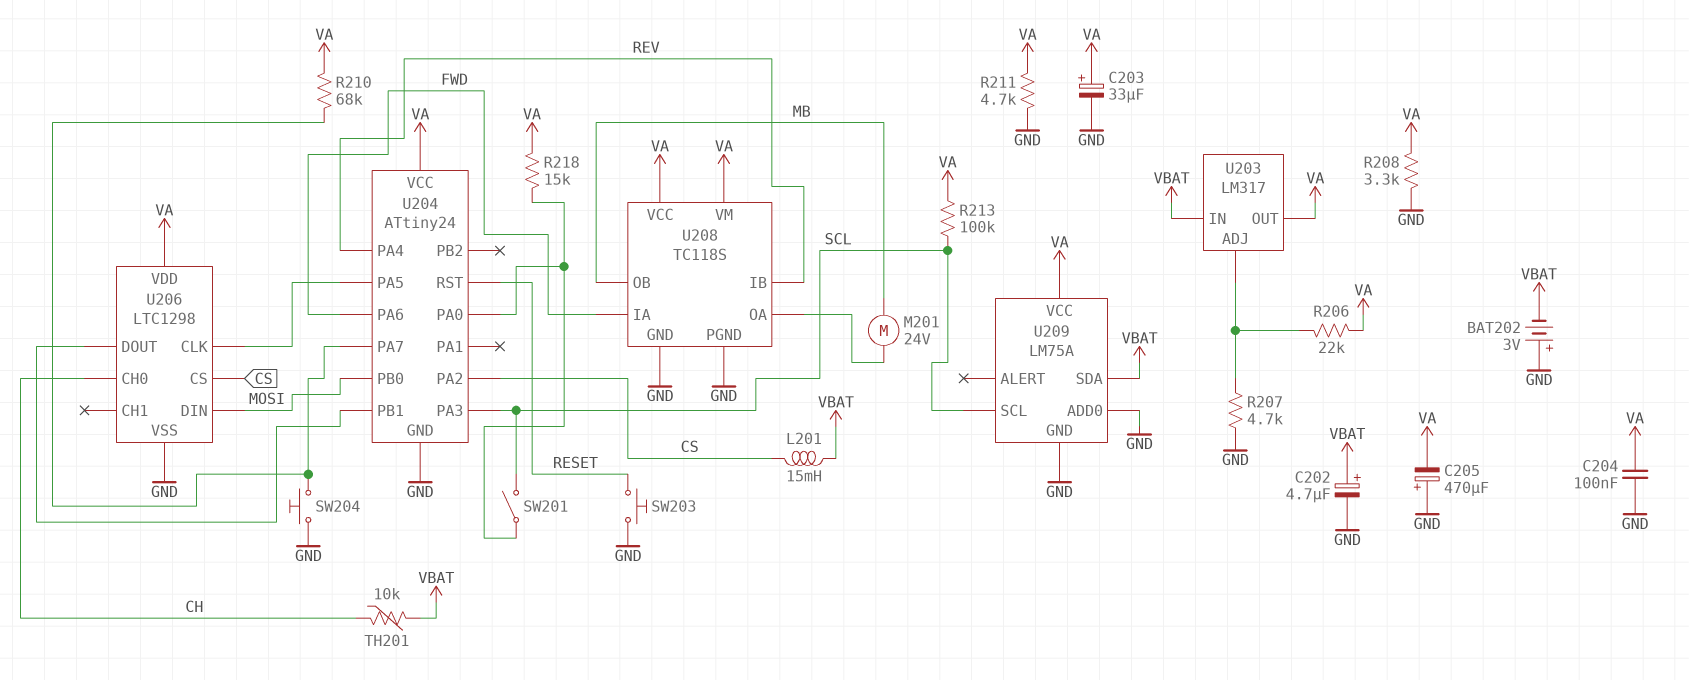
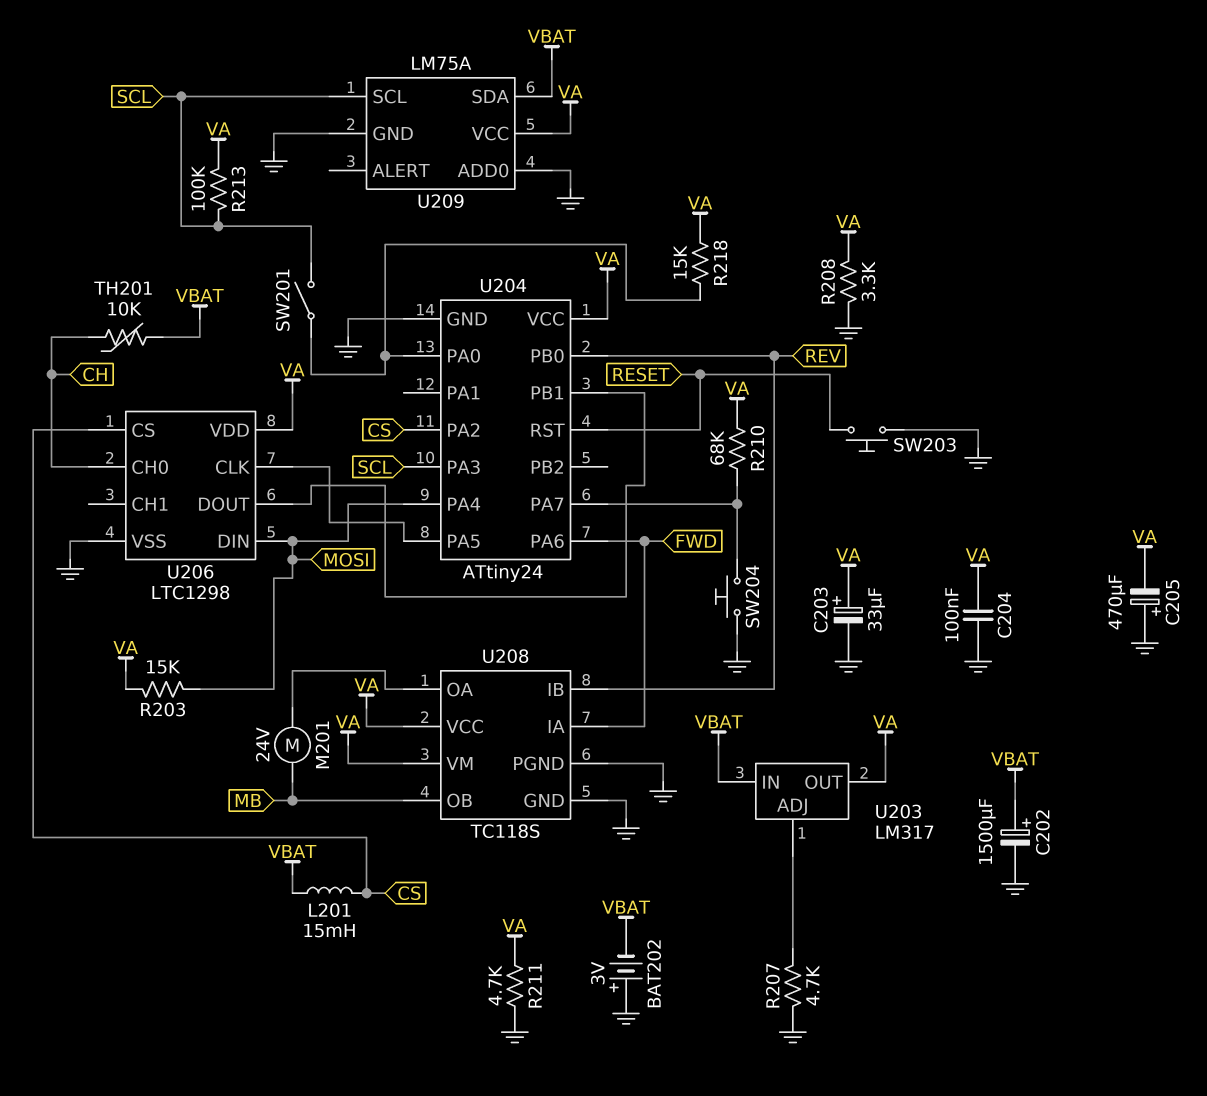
C202: 4.7uF (plus VBAT, minus GND) -> 1500uF (plus VBAT, minus GND)
R203: none -> 15k (MOSI, VA)
R206: 22k (U203/ADJ, VA) -> none
U204 pin PA4: REV -> MOSI
U204 pin PB0: MOSI -> REV

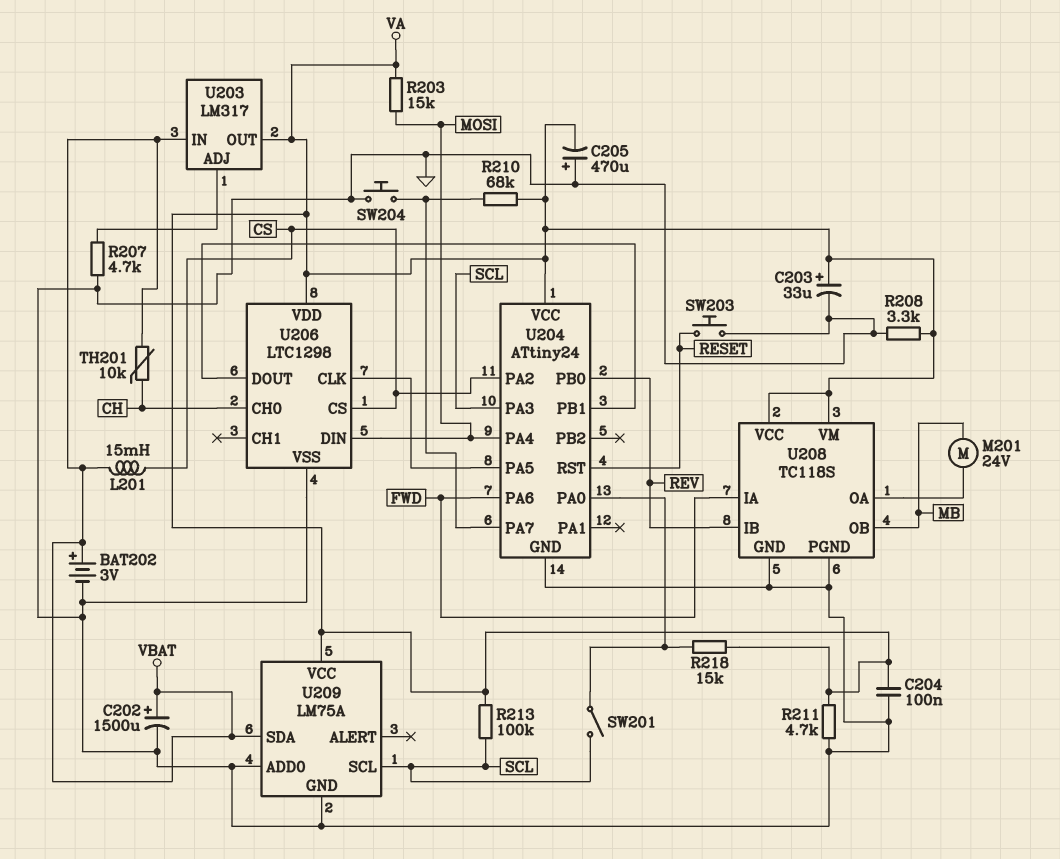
BAT202: 3V (plus GND, minus VBAT) -> 3V (plus VBAT, minus GND)

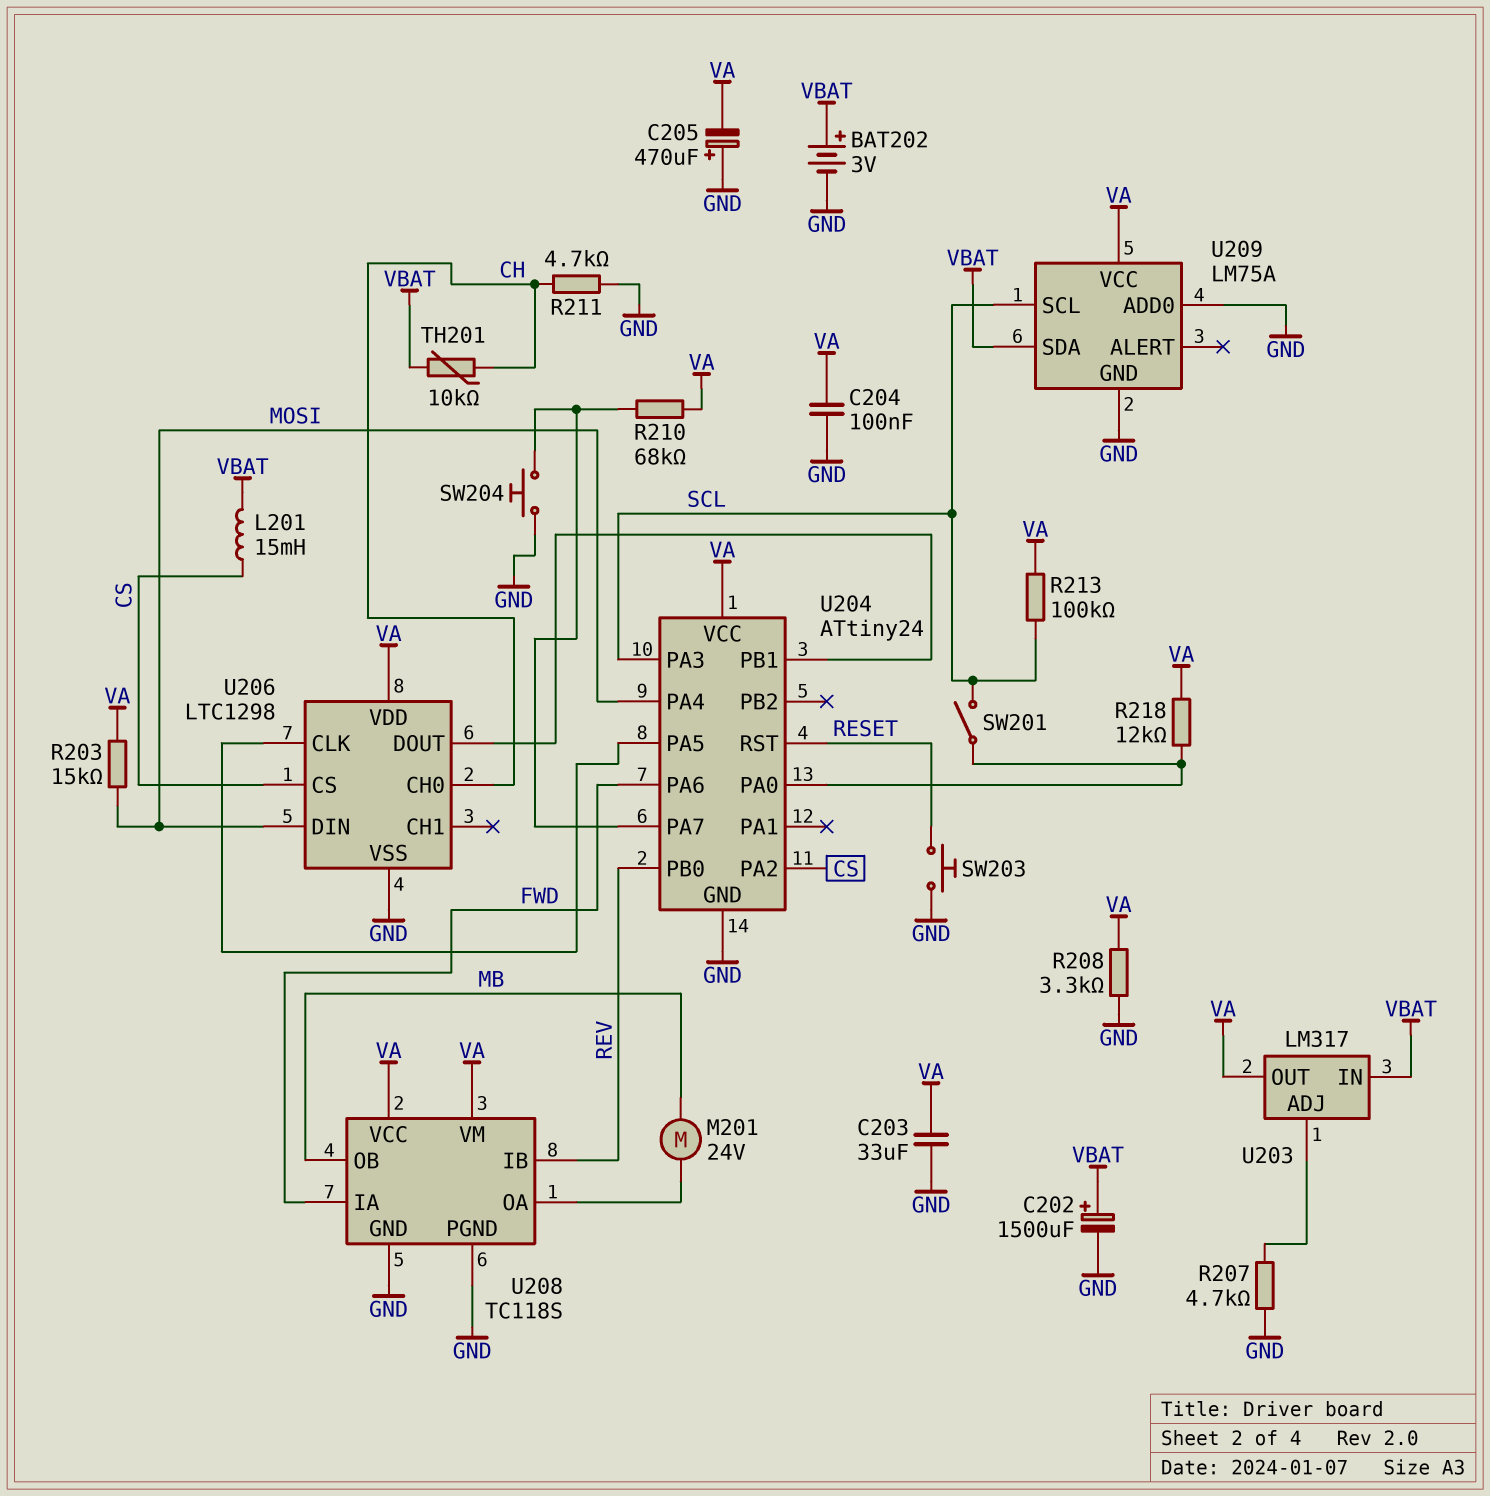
C203: 33uF (plus VA, minus GND) -> 33uF (GND, VA)
R211: 4.7k (GND, VA) -> 4.7k (CH, GND)
R218: 15k (U204/PA0, VA) -> 12k (U204/PA0, VA)

